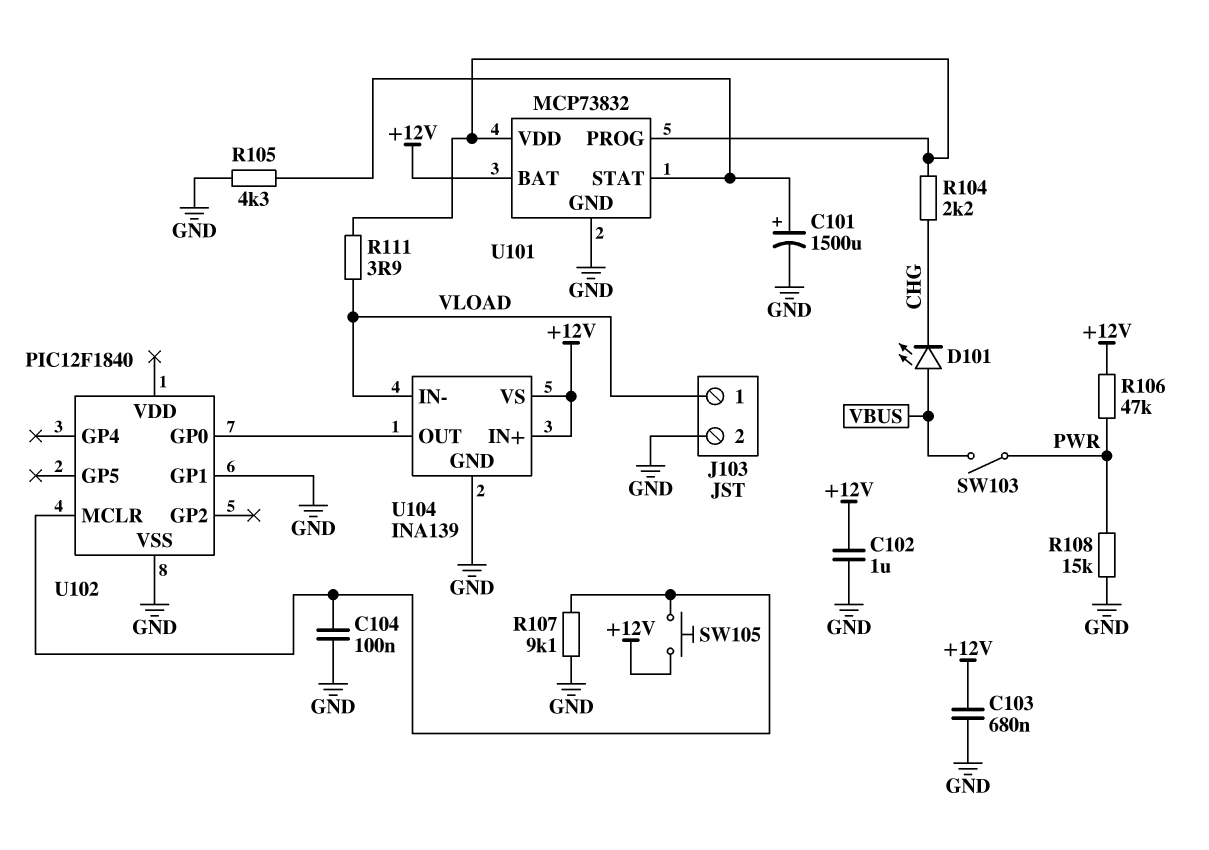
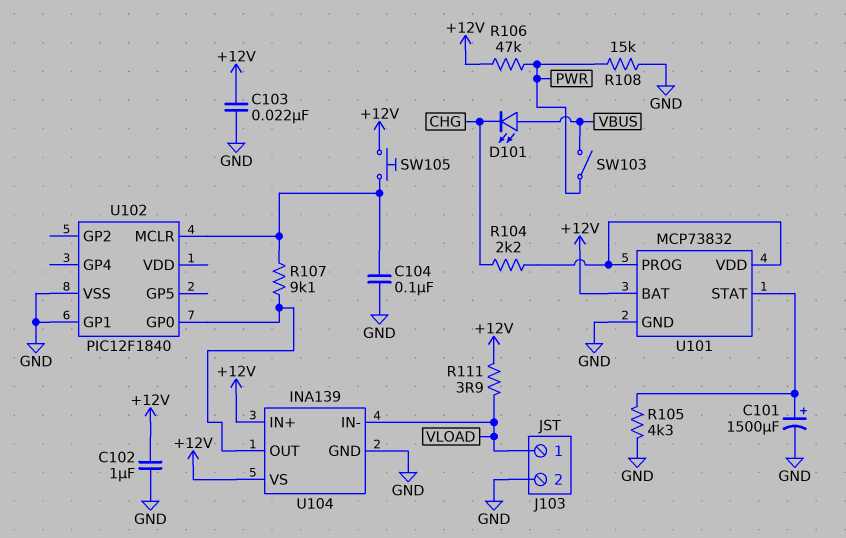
C103: 680nF (+12V, GND) -> 22nF (+12V, GND)
R107: 9.1k (GND, U102/MCLR) -> 9.1k (U102/GP0, U102/MCLR)
R111: 3.9 (U101/PROG, VLOAD) -> 3.9 (+12V, VLOAD)

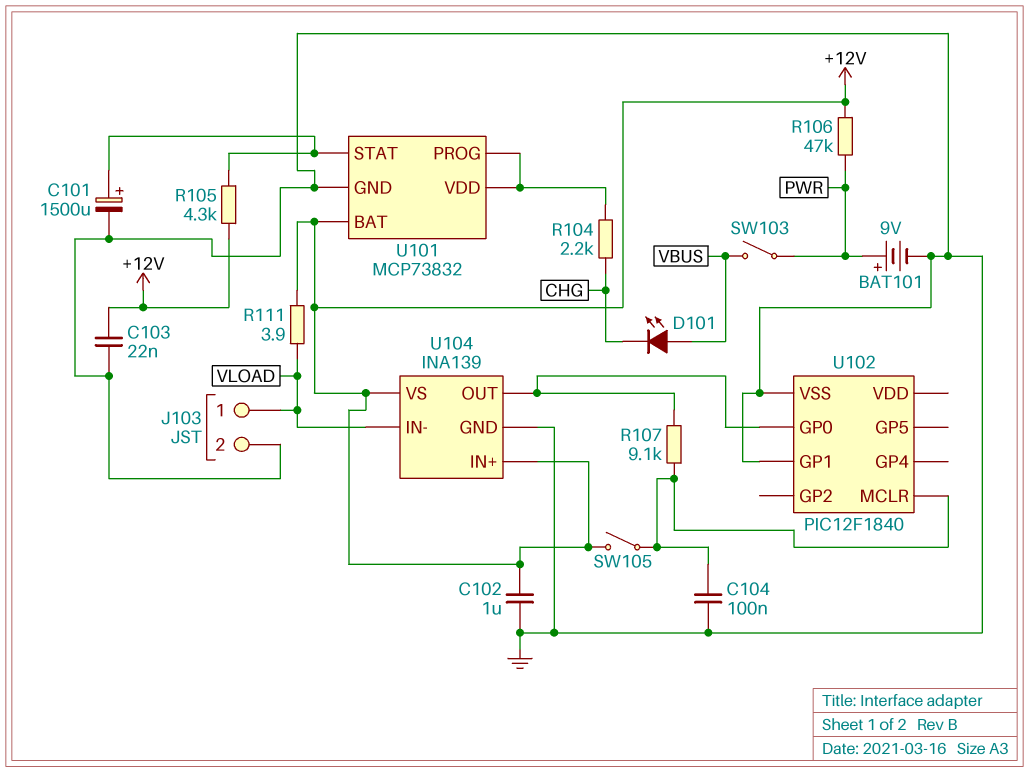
BAT101: none -> 9V (plus PWR, minus GND)
R105: 4.3k (GND, U101/STAT) -> 4.3k (+12V, U101/STAT)
R108: 15k (GND, PWR) -> none
SW105: button (+12V, U102/MCLR) -> switch (+12V, U102/MCLR)

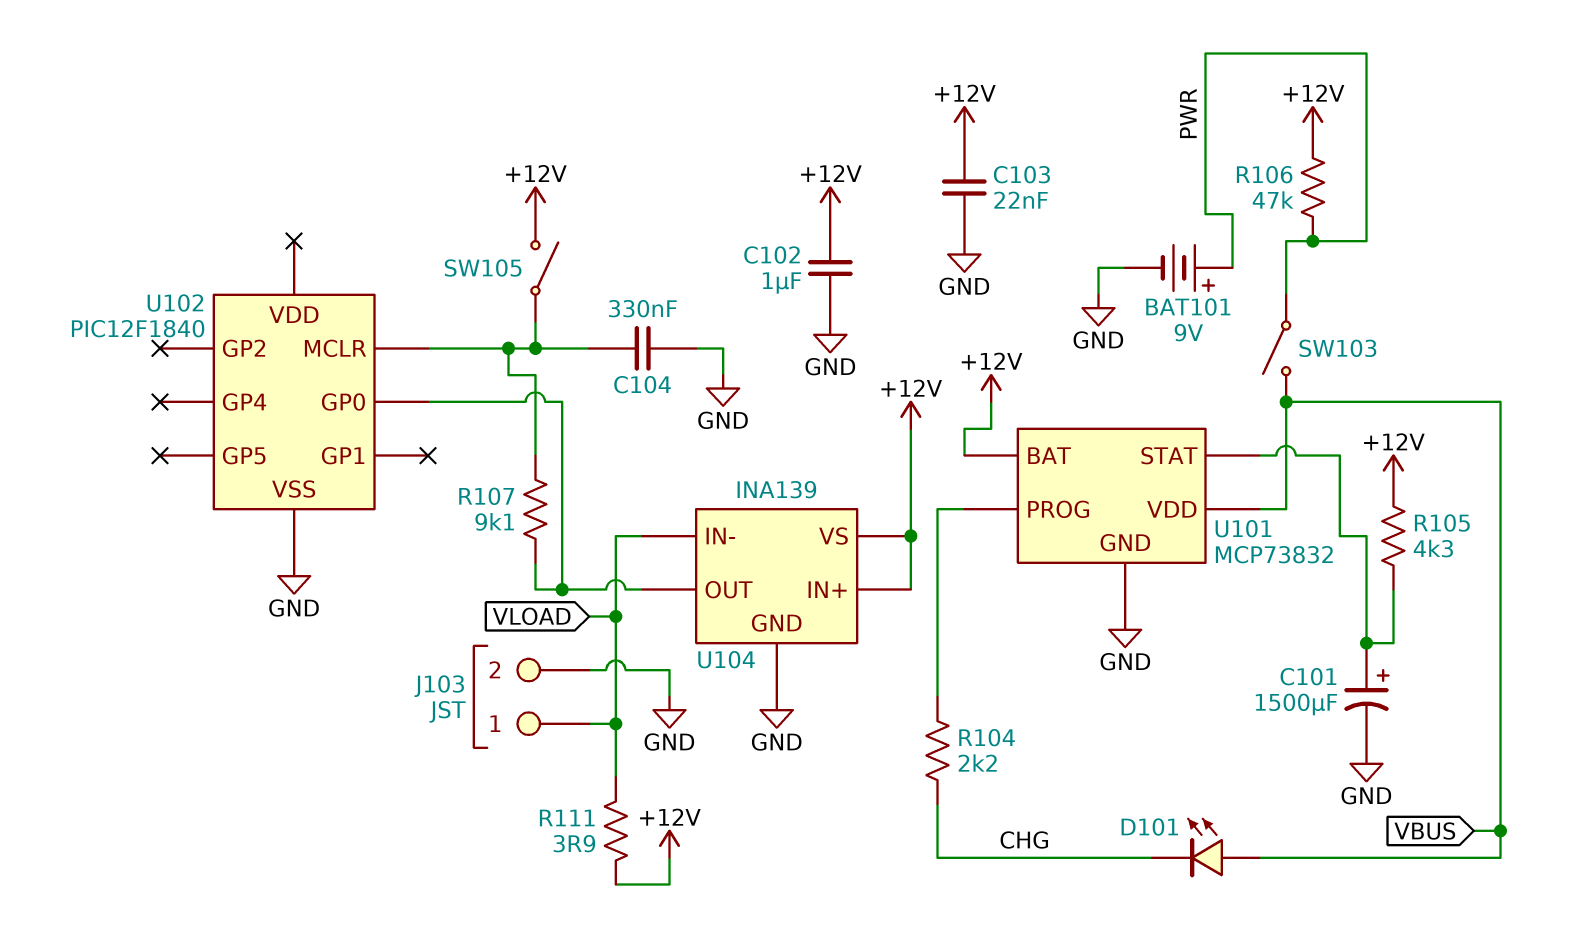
C104: 100nF (GND, U102/MCLR) -> 330nF (GND, U102/MCLR)
U101 pin VDD: U101/PROG -> VBUS
U102 pin GP1: GND -> none

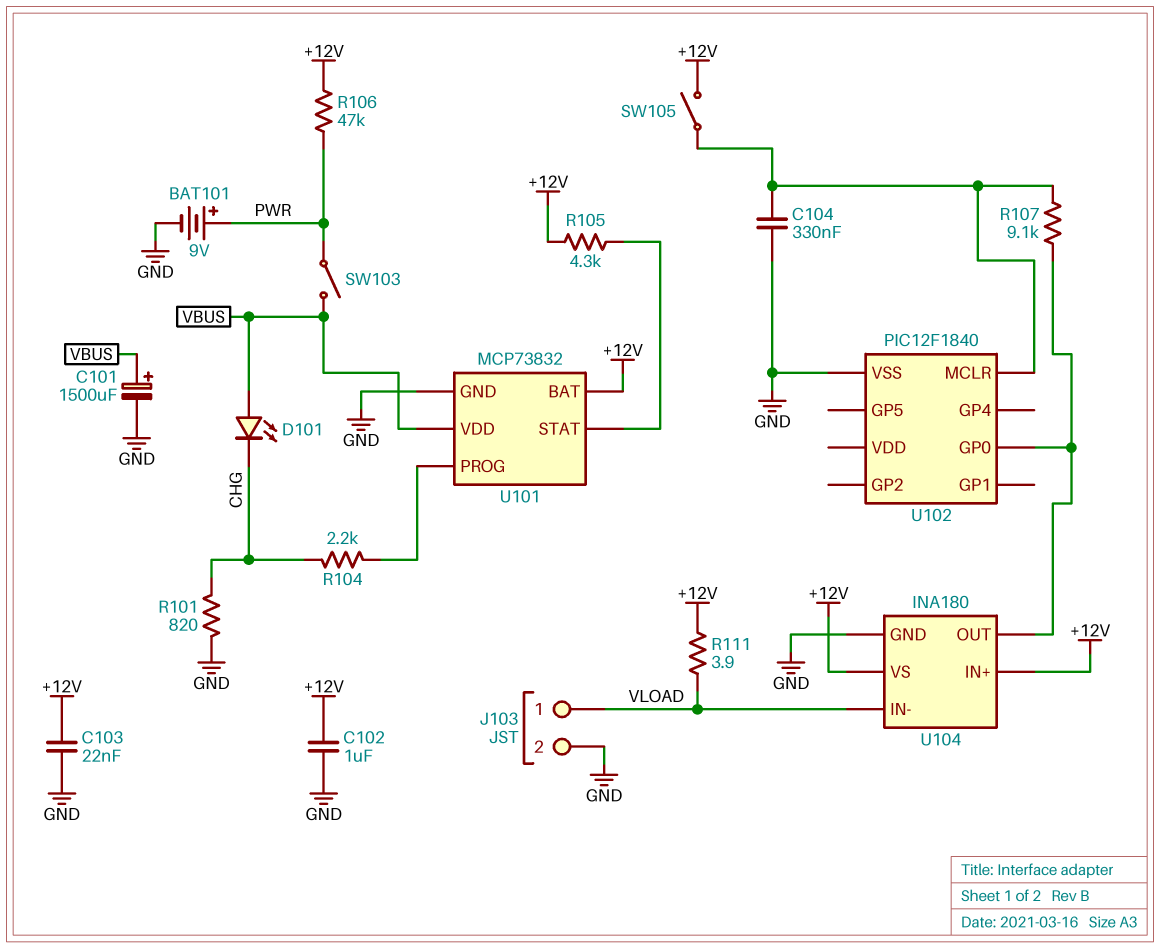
C101: 1500uF (plus U101/STAT, minus GND) -> 1500uF (plus VBUS, minus GND)
R101: none -> 820 (CHG, GND)
U104: INA139 -> INA180

